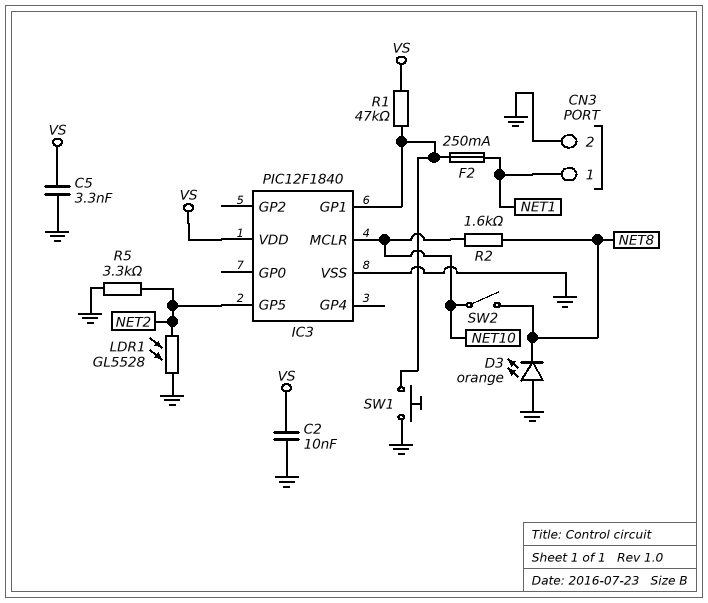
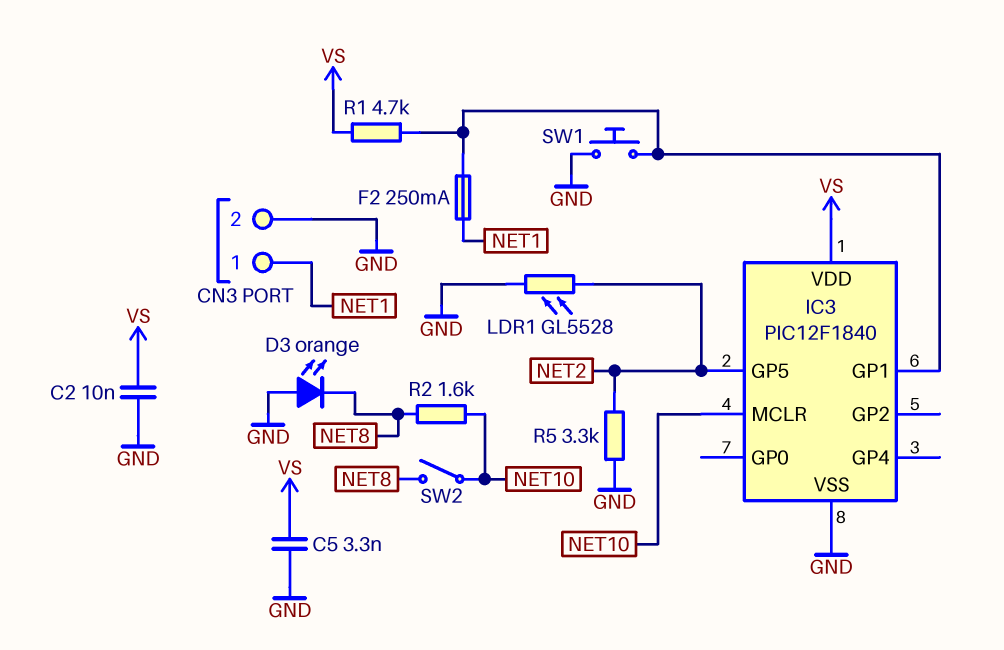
R1: 47k (IC3/GP1, VS) -> 4.7k (IC3/GP1, VS)

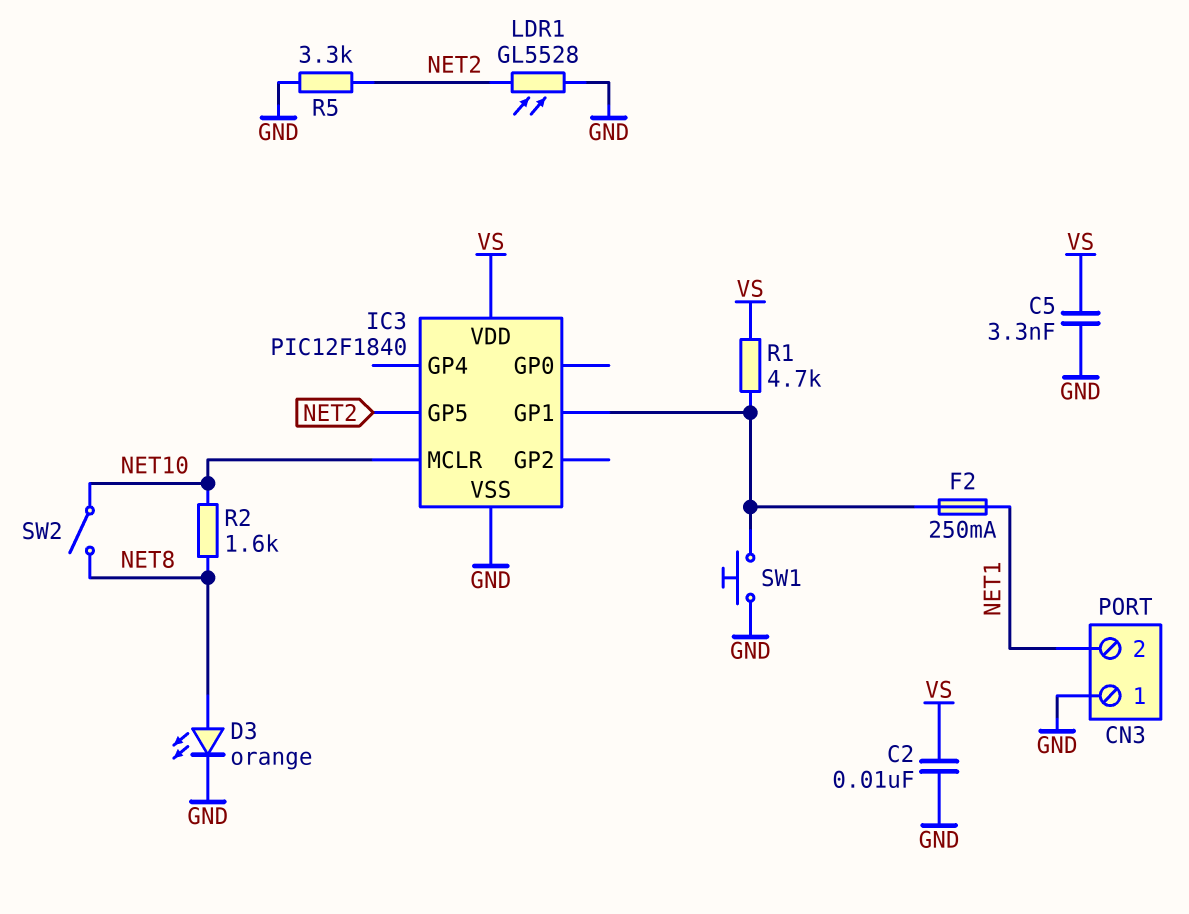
CN3 pin 1: NET1 -> GND
CN3 pin 2: GND -> NET1
D3: LED orange (A GND, K NET8) -> LED orange (A NET8, K GND)

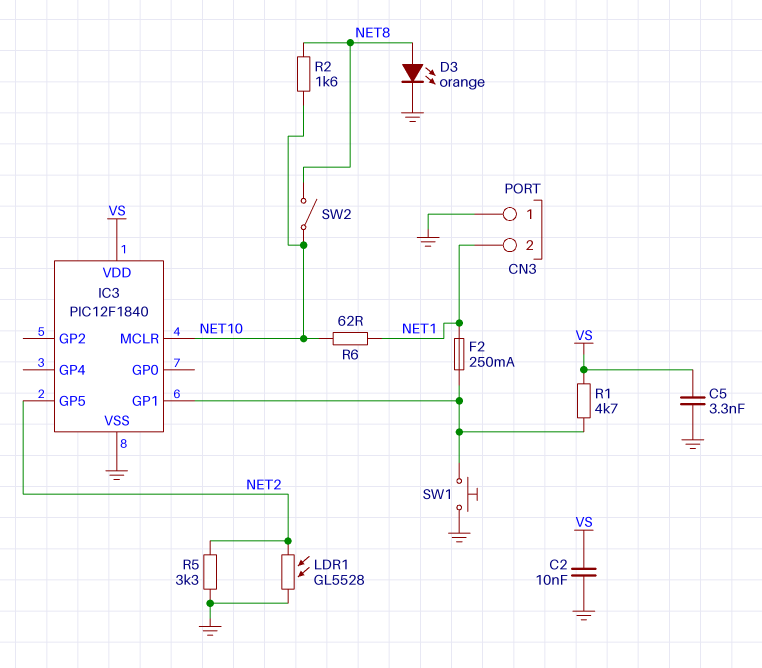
R6: none -> 62 (NET1, NET10)

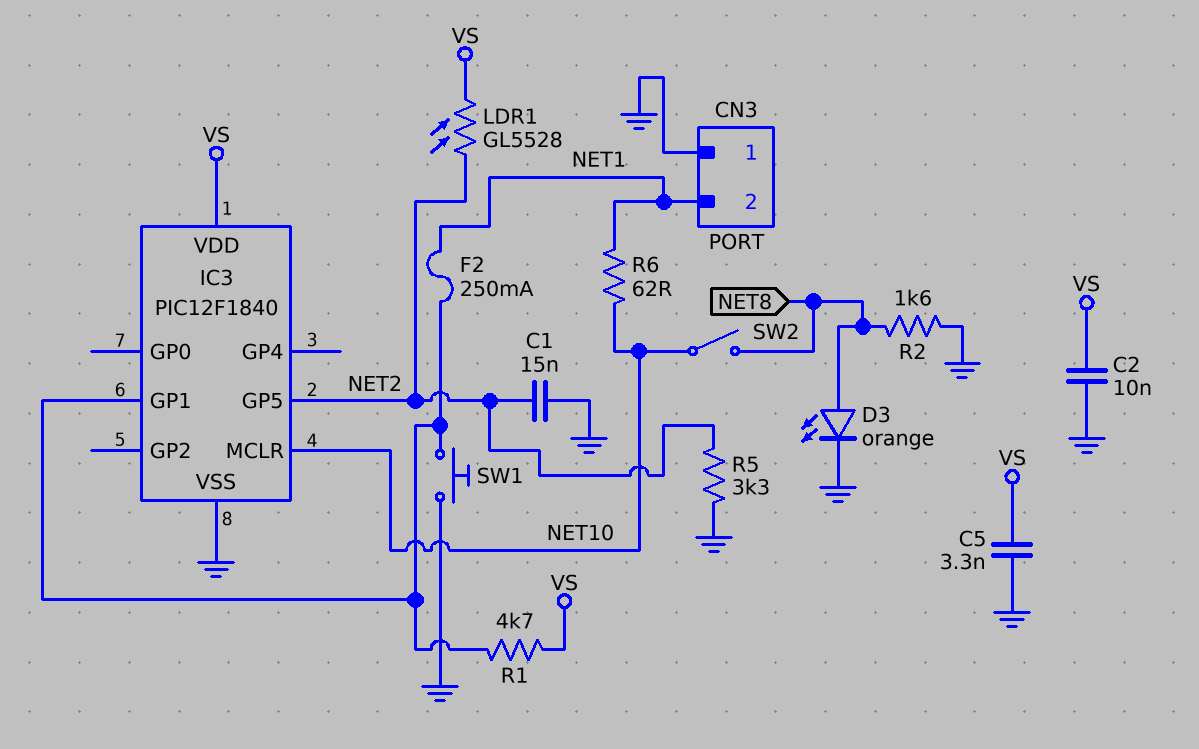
C1: none -> 15nF (GND, NET2)
LDR1: GL5528 (GND, NET2) -> GL5528 (NET2, VS)
R2: 1.6k (NET8, NET10) -> 1.6k (GND, NET8)

